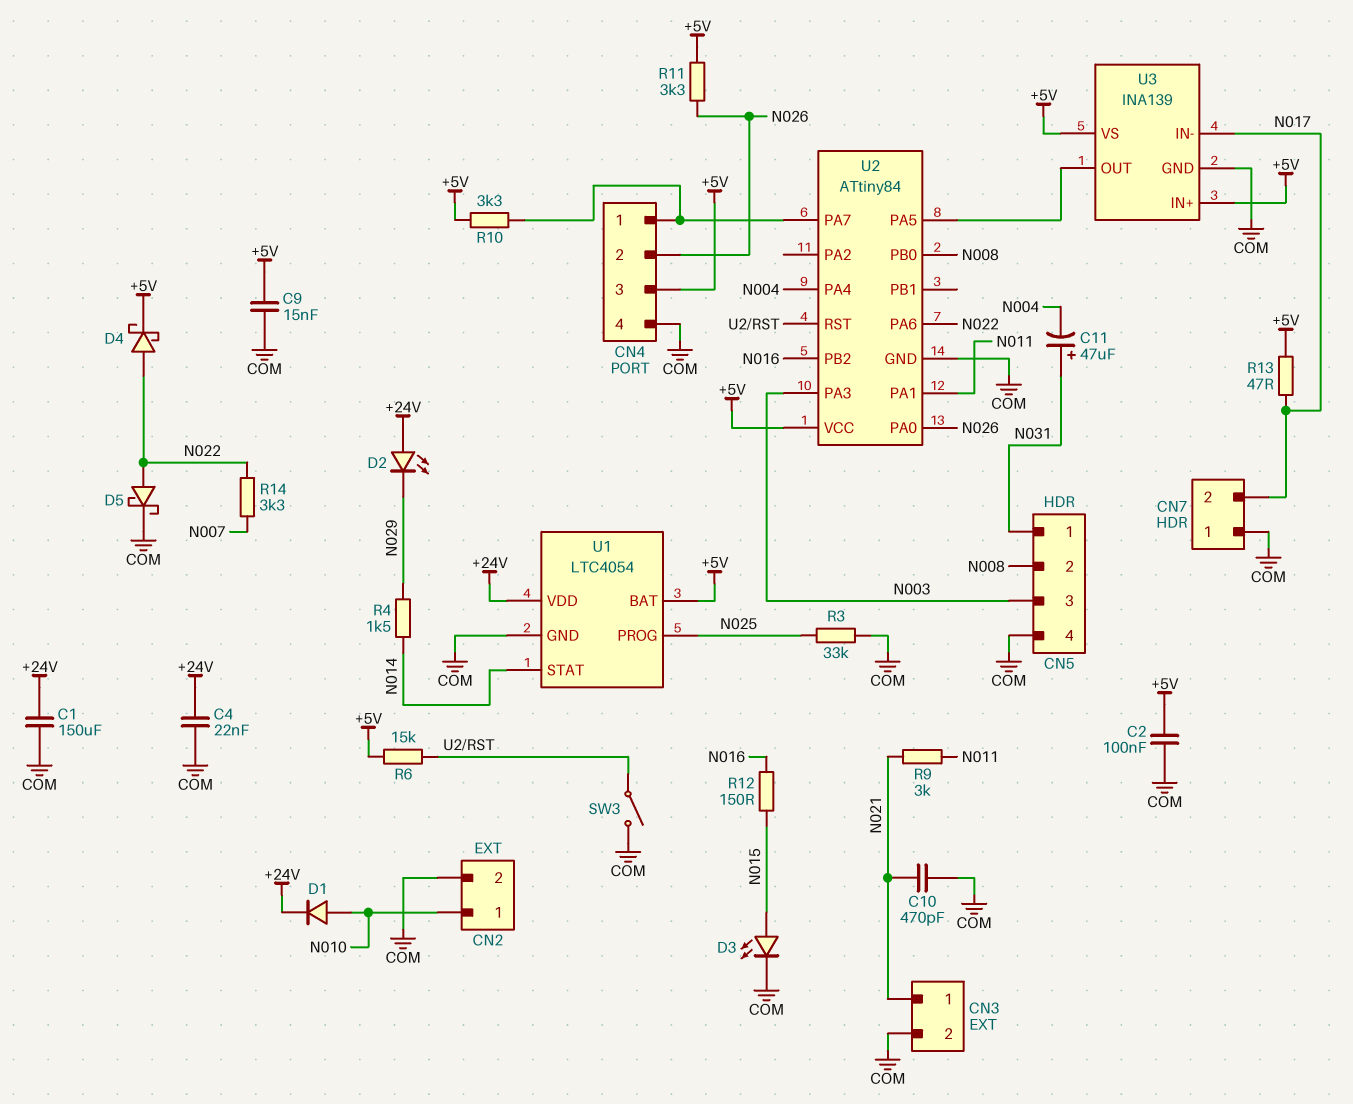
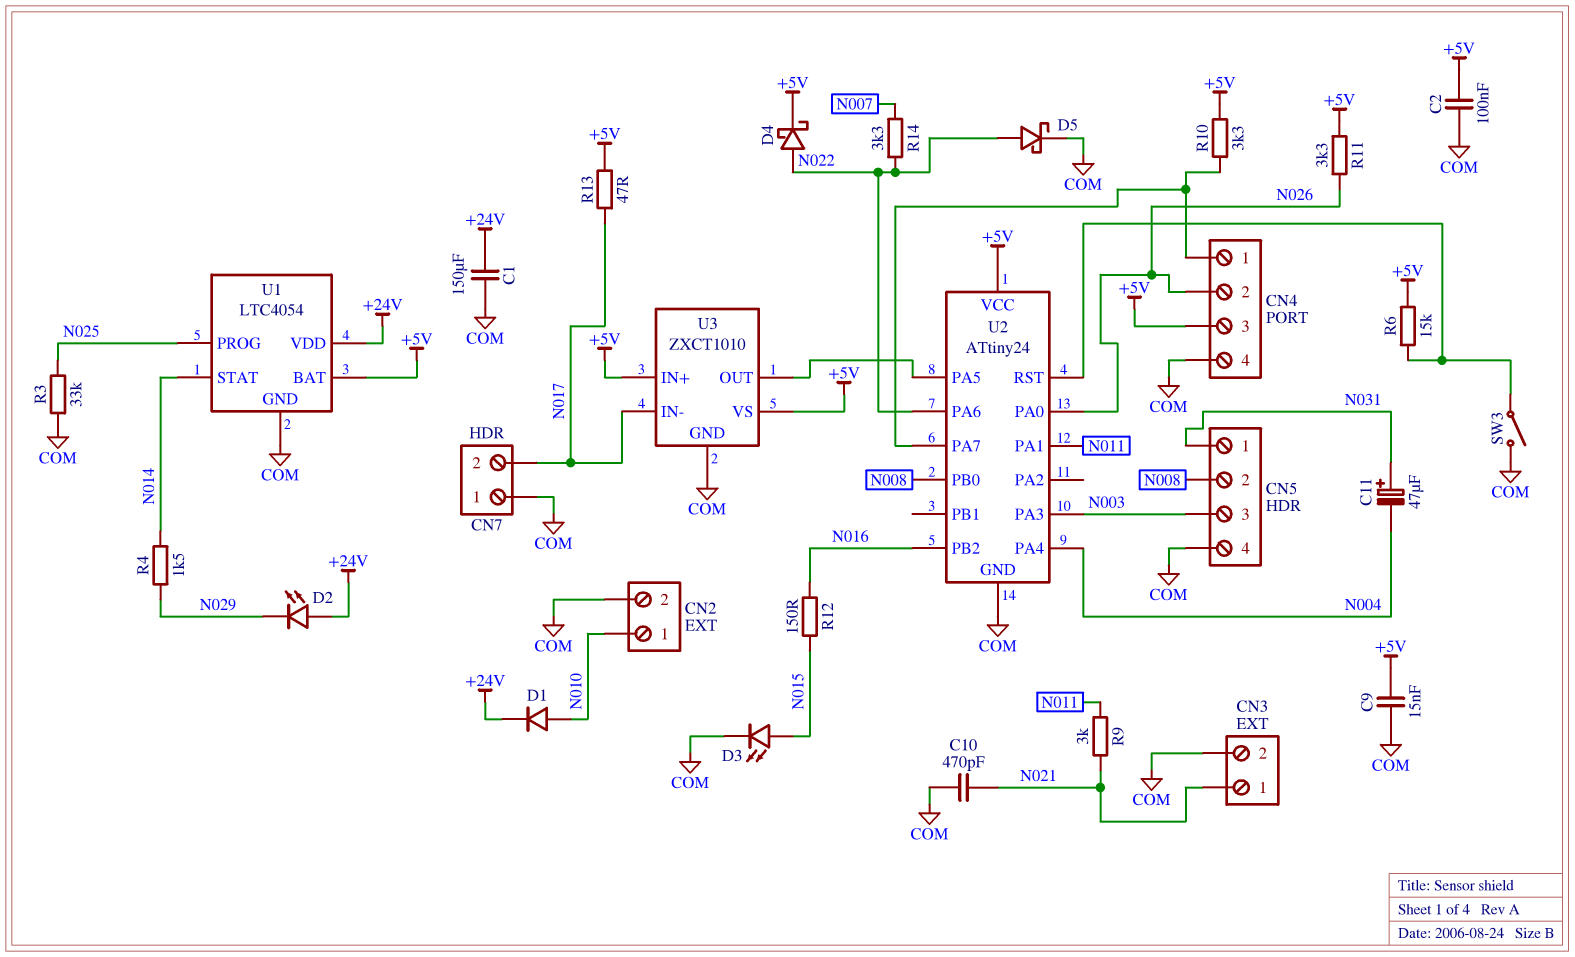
C4: 22nF (+24V, COM) -> none
U2: ATtiny84 -> ATtiny24
U3: INA139 -> ZXCT1010

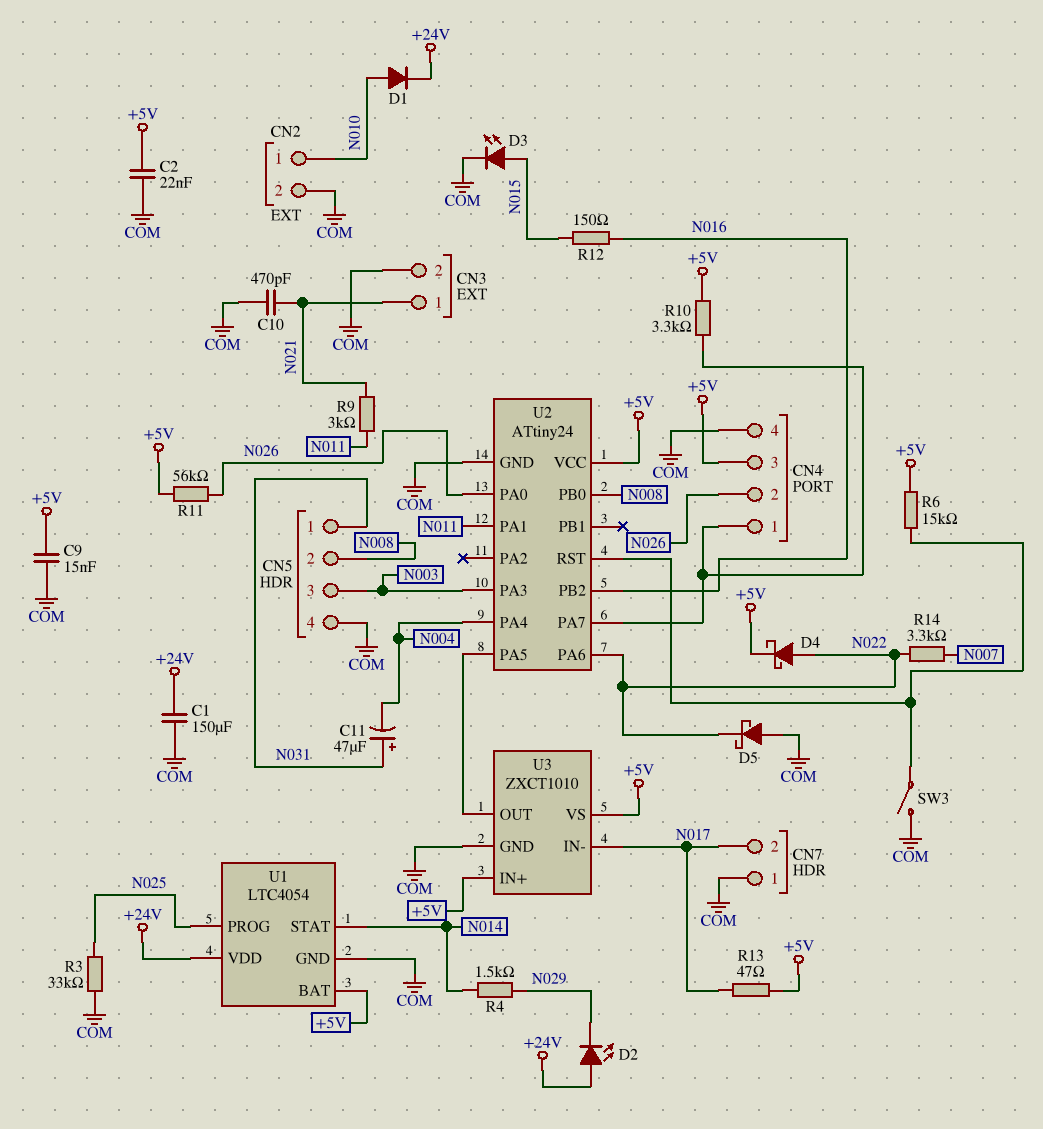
C2: 100nF (+5V, COM) -> 22nF (+5V, COM)
D5: schottky (A N022, K COM) -> schottky (A COM, K N022)
R11: 3.3k (+5V, N026) -> 56k (+5V, N026)

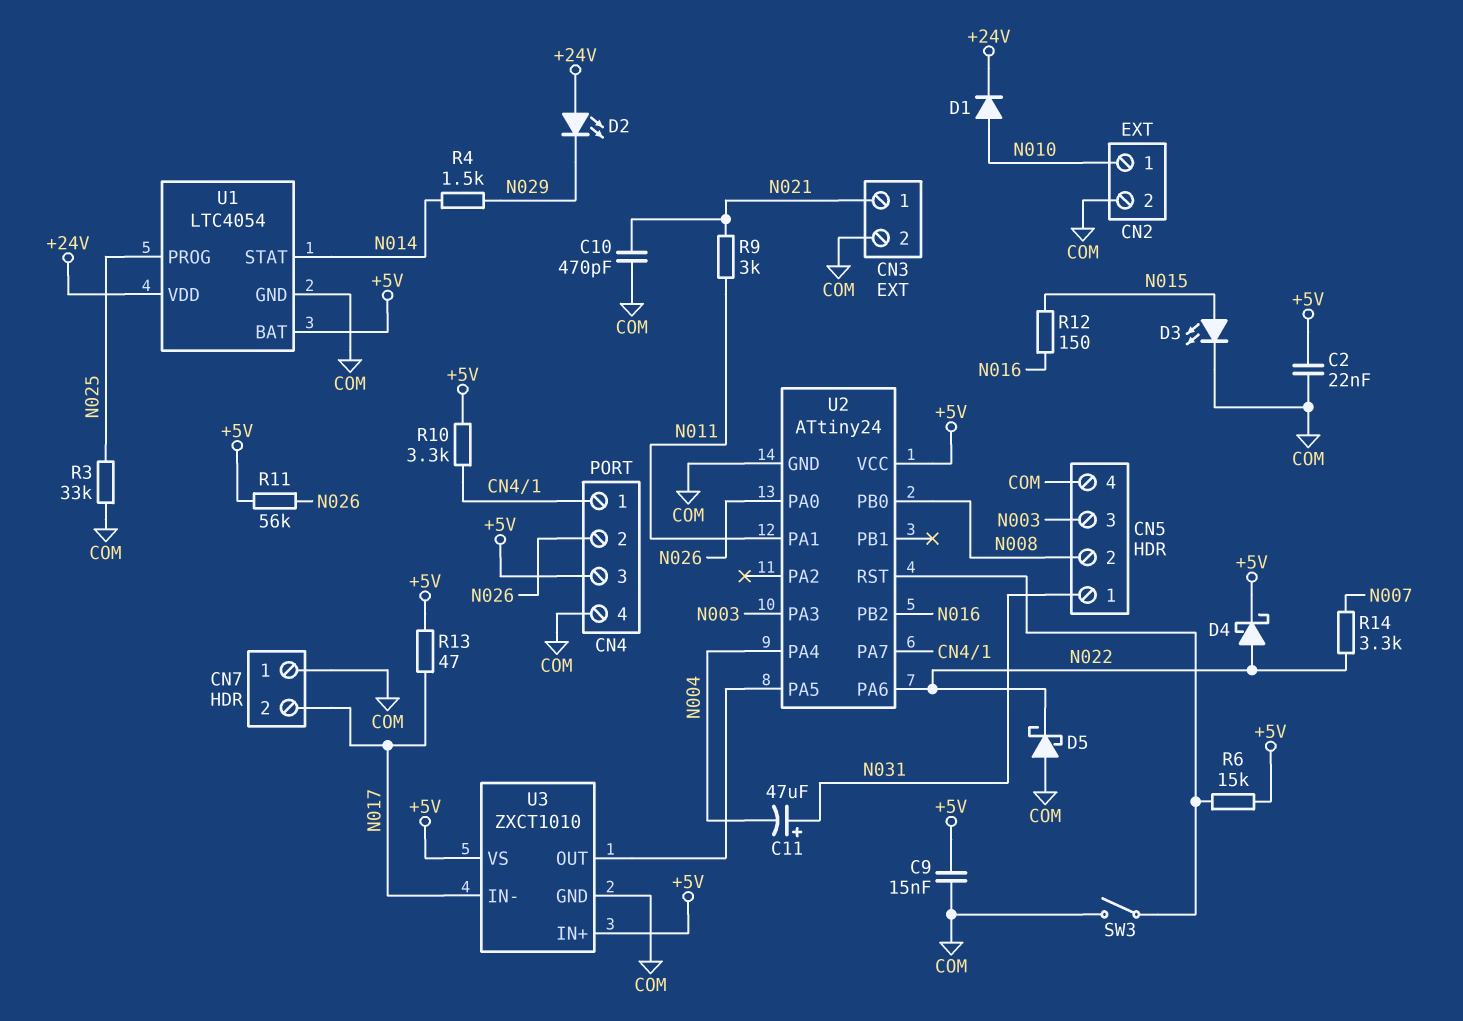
C1: 150uF (+24V, COM) -> none

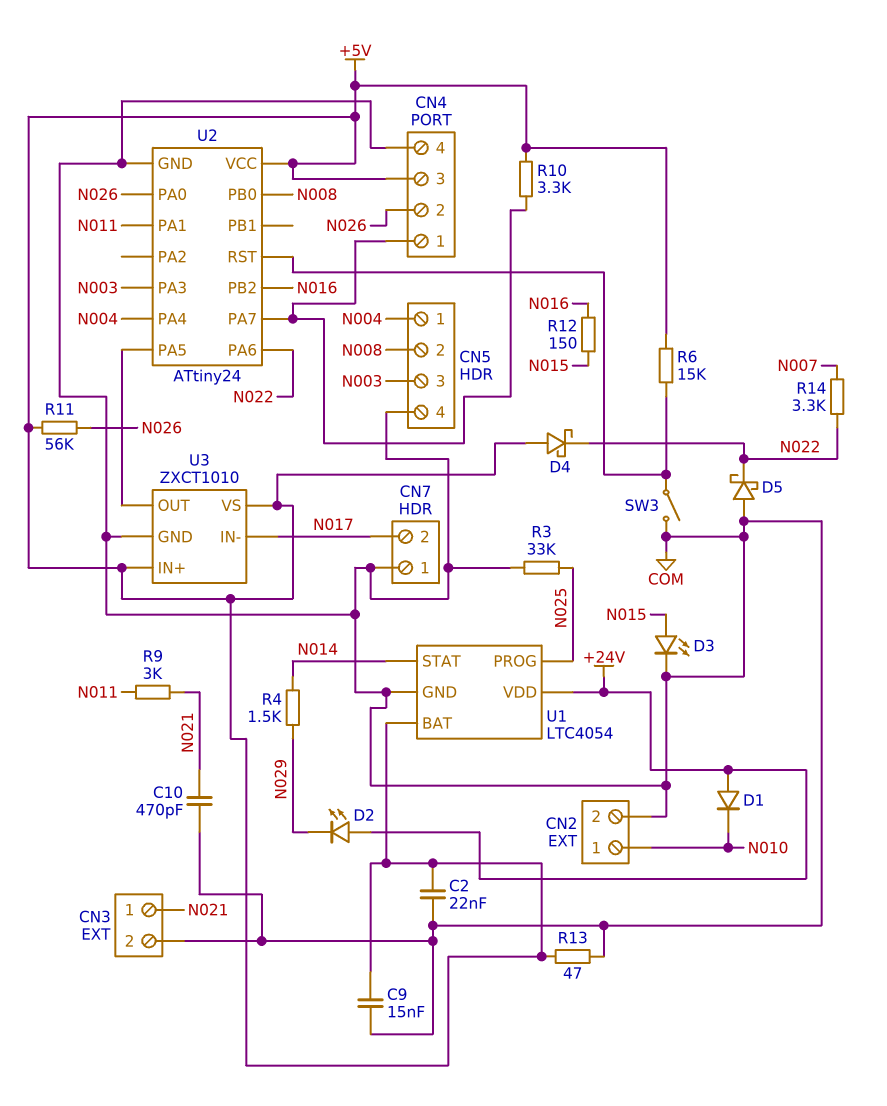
C11: 47uF (plus N031, minus N004) -> none
CN5 pin 1: N031 -> N004
D1: diode (A N010, K +24V) -> diode (A +24V, K N010)
D4: schottky (A N022, K +5V) -> schottky (A +5V, K N022)
R13: 47 (+5V, N017) -> 47 (+5V, COM)

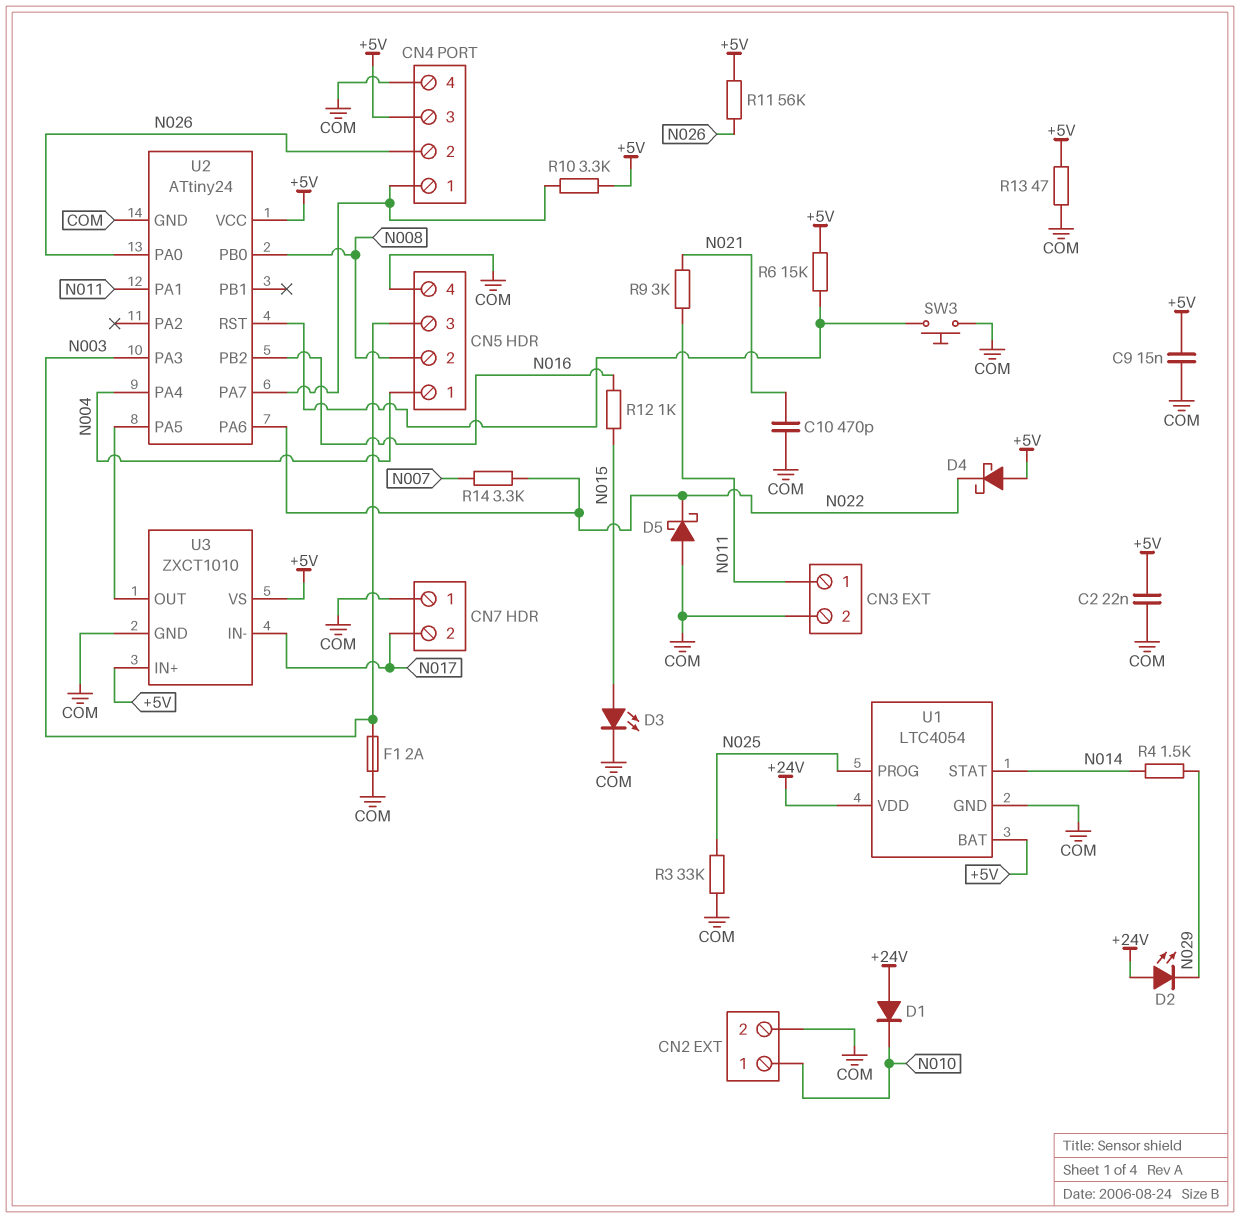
CN3 pin 1: N021 -> N011
F1: none -> 2A (COM, N003)
R12: 150 (N015, N016) -> 1k (N015, N016)
SW3: switch (COM, U2/RST) -> button (COM, U2/RST)

